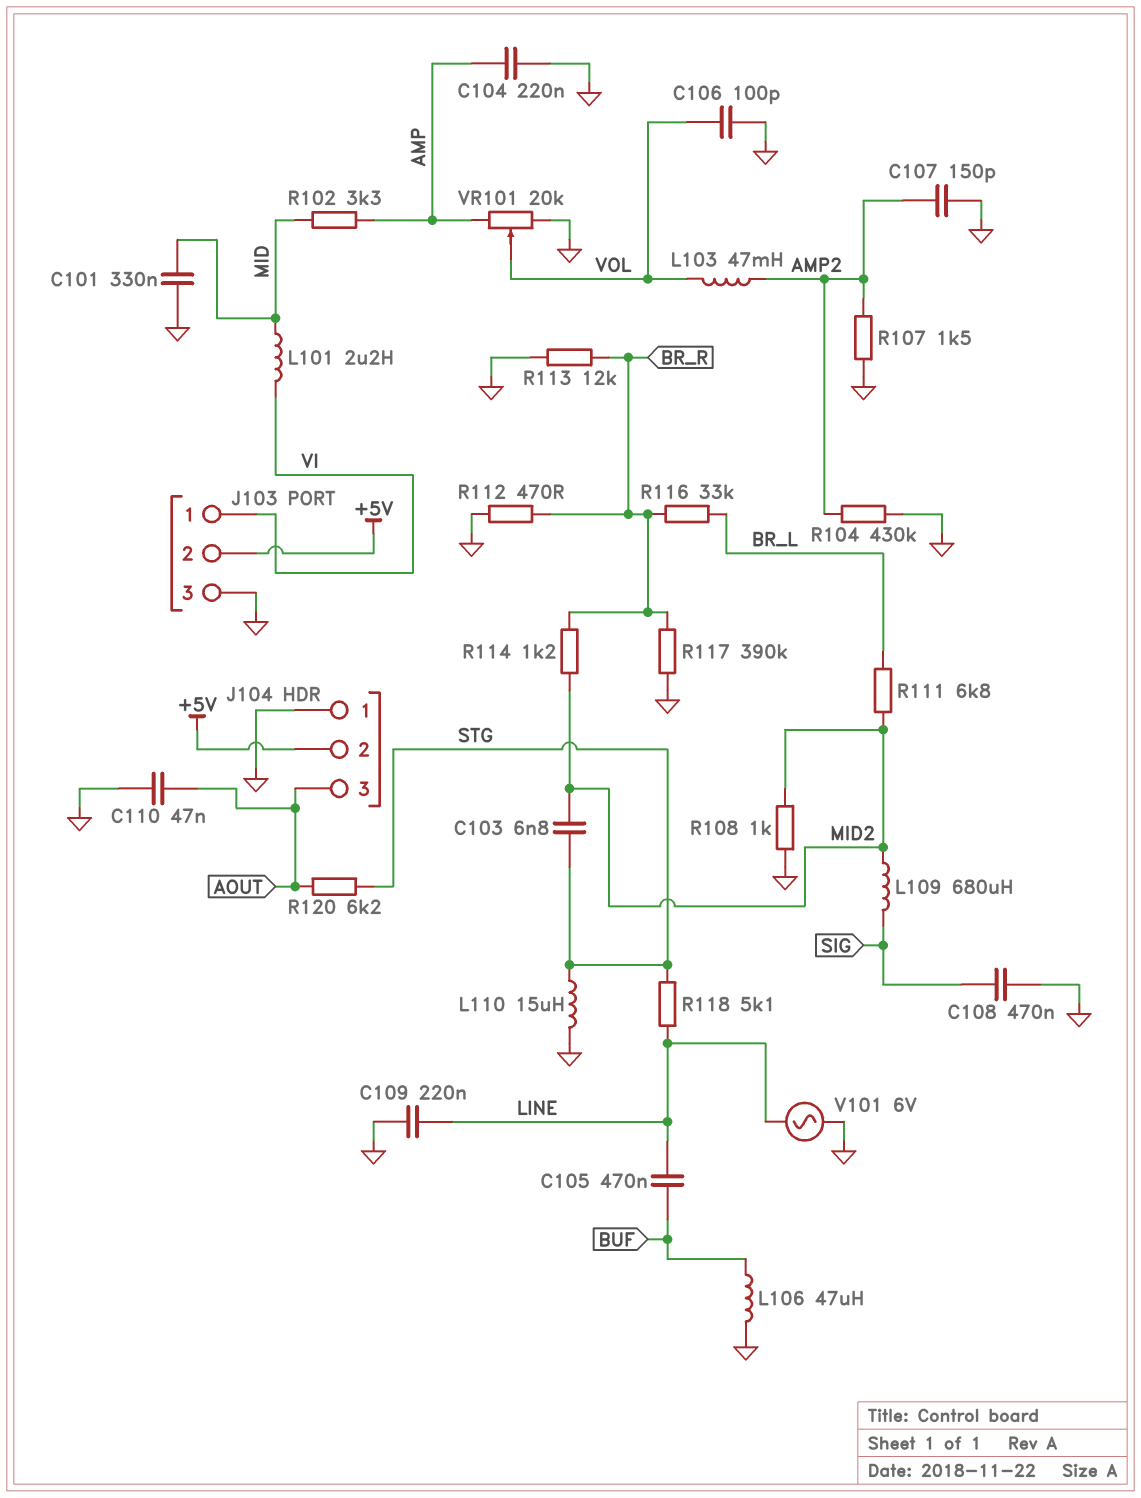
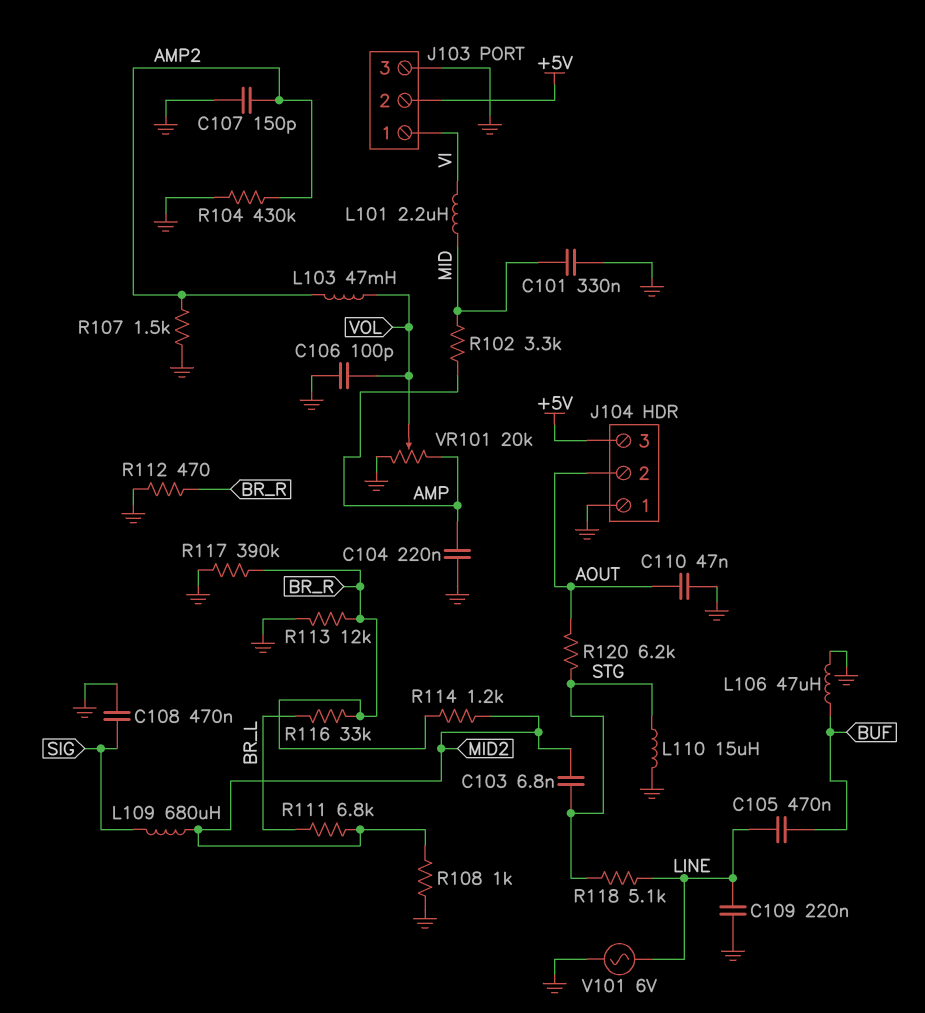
J104 pin 2: +5V -> AOUT
J104 pin 3: AOUT -> +5V

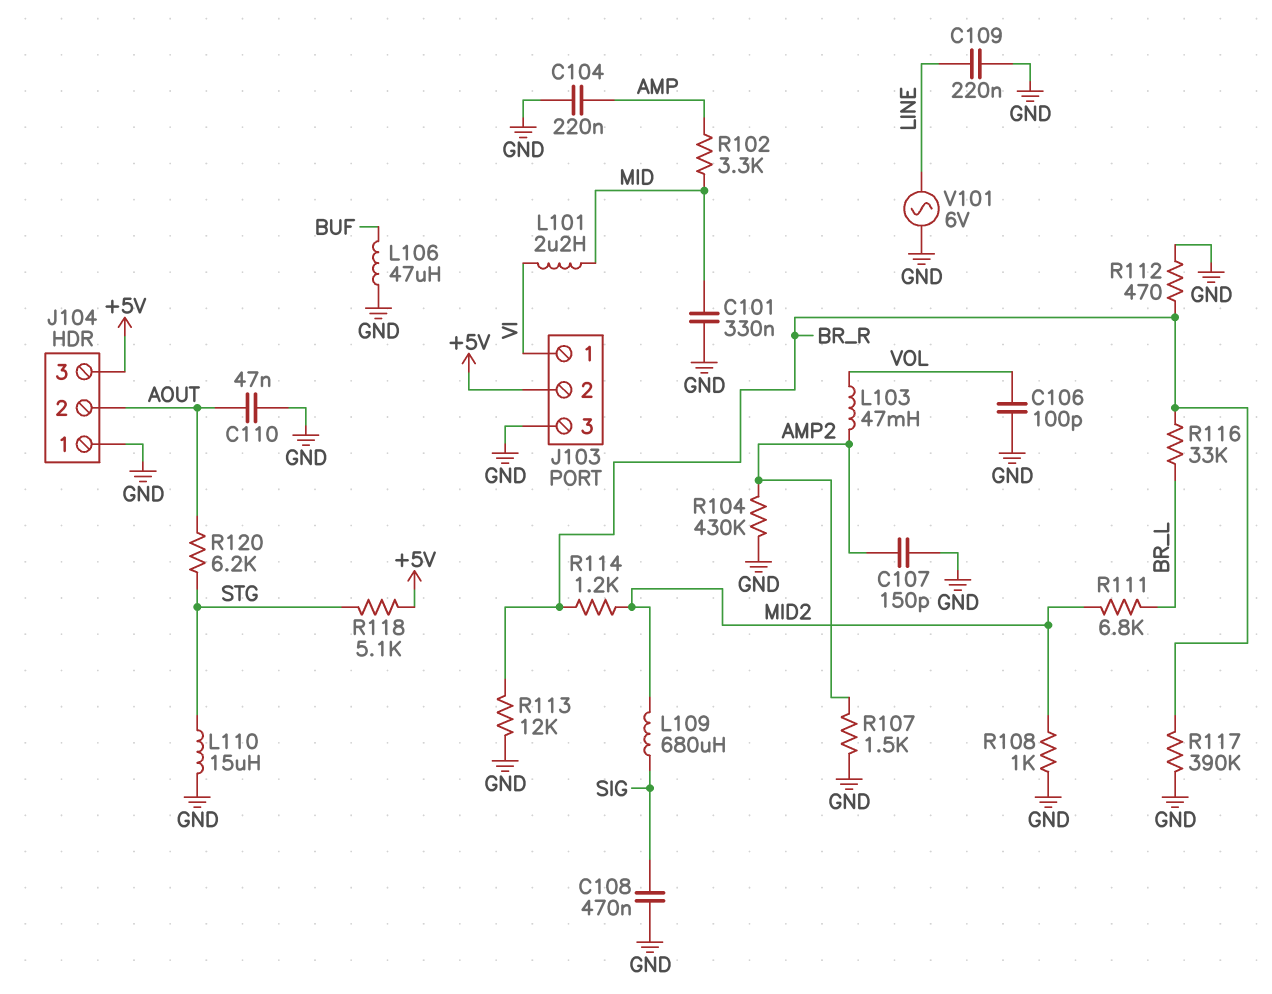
C103: 6.8nF (MID2, STG) -> none
C105: 470nF (BUF, LINE) -> none
R118: 5.1k (LINE, STG) -> 5.1k (+5V, STG)
VR101: 20k (AMP, GND, wiper VOL) -> none

